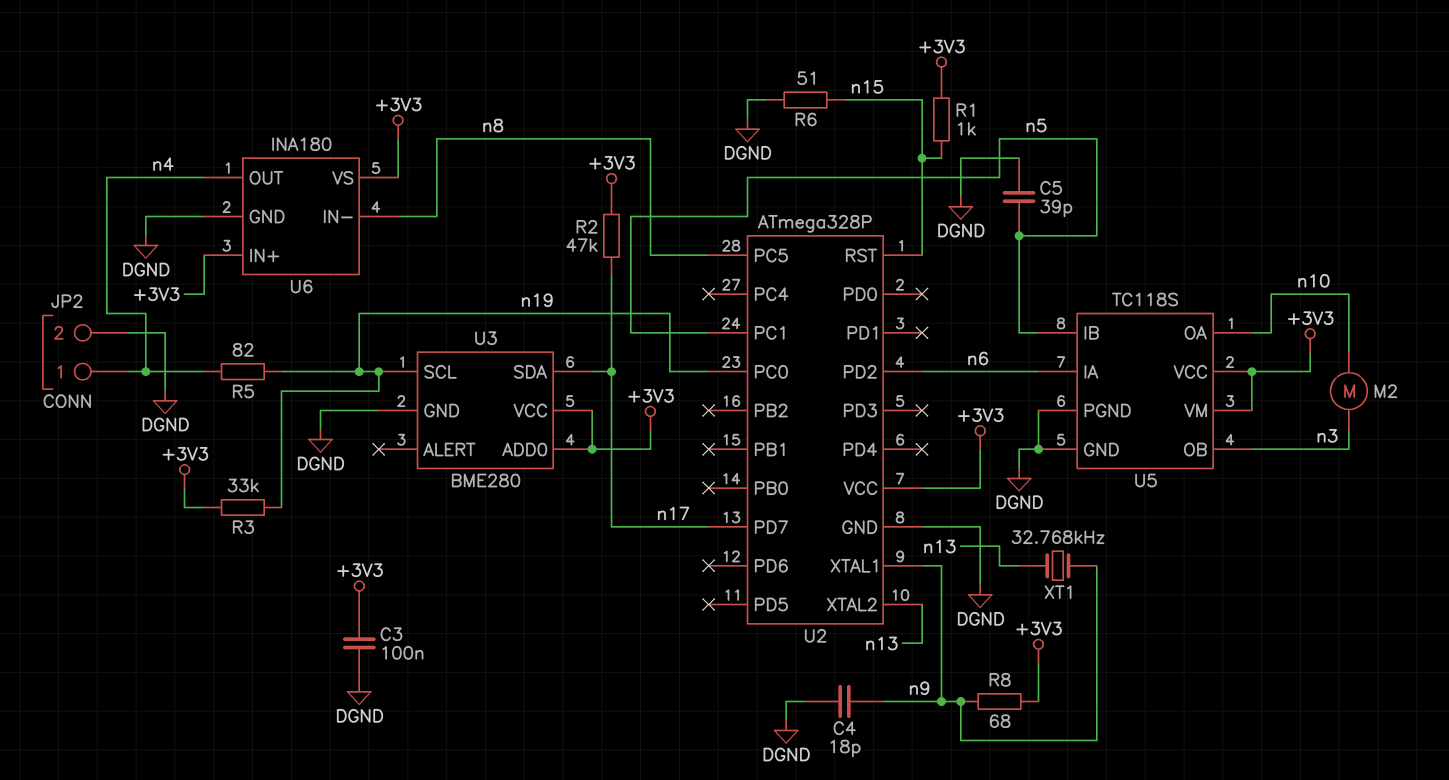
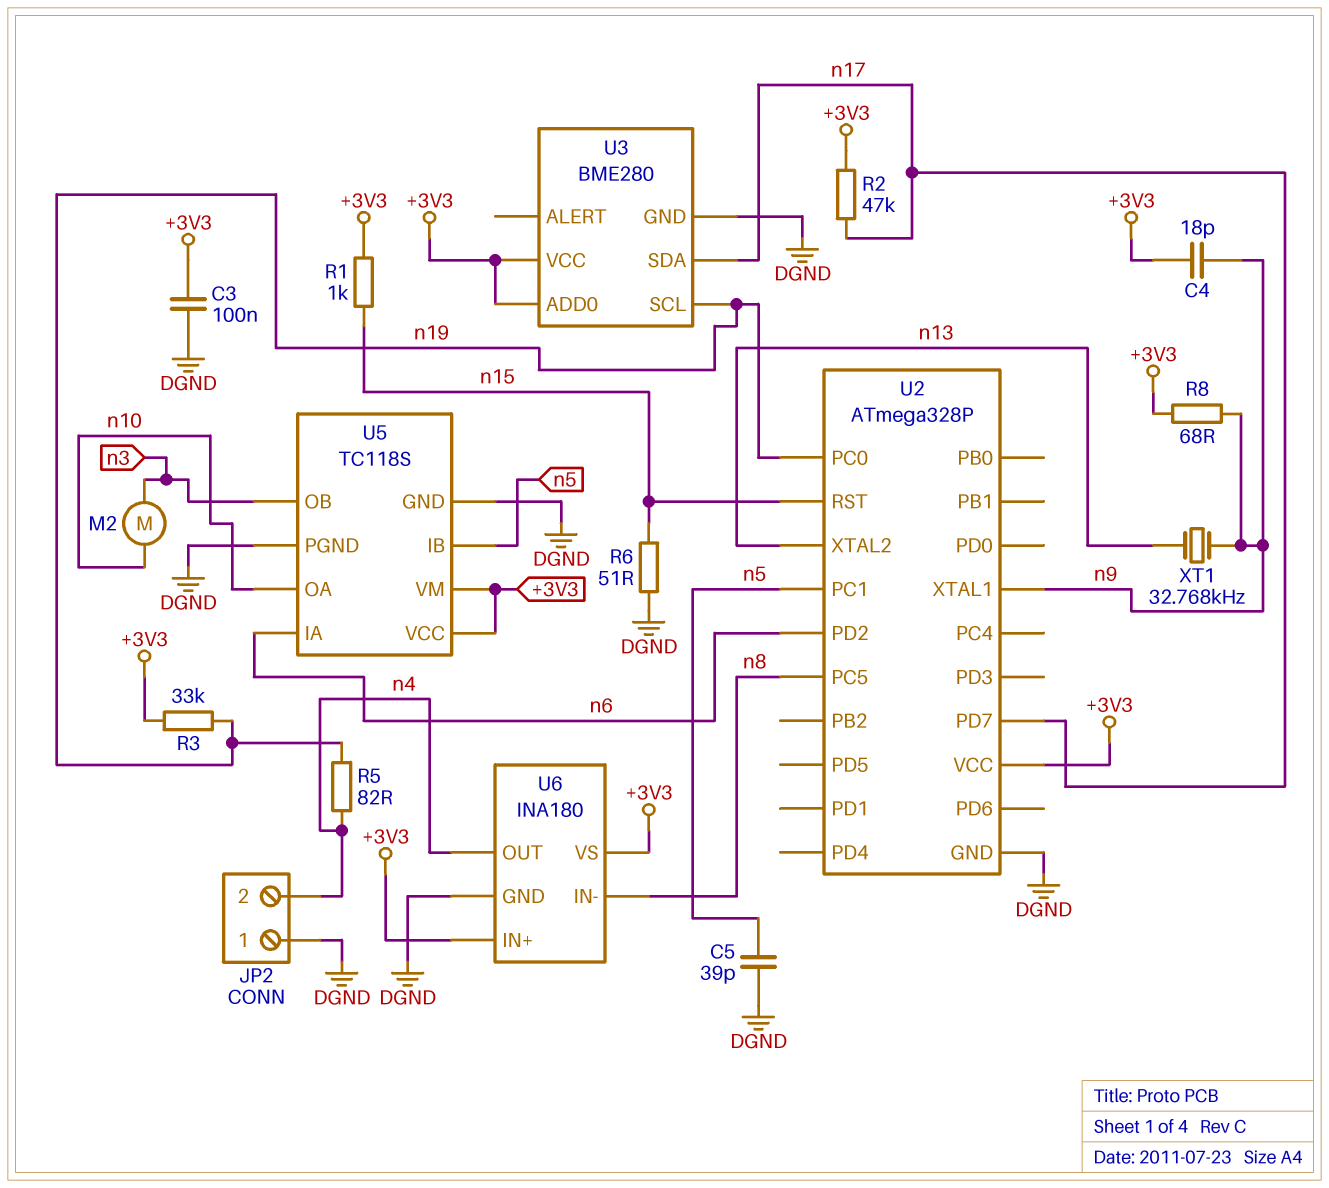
C4: 18pF (DGND, n9) -> 18pF (+3V3, n9)
JP2 pin 1: n4 -> DGND
JP2 pin 2: DGND -> n4

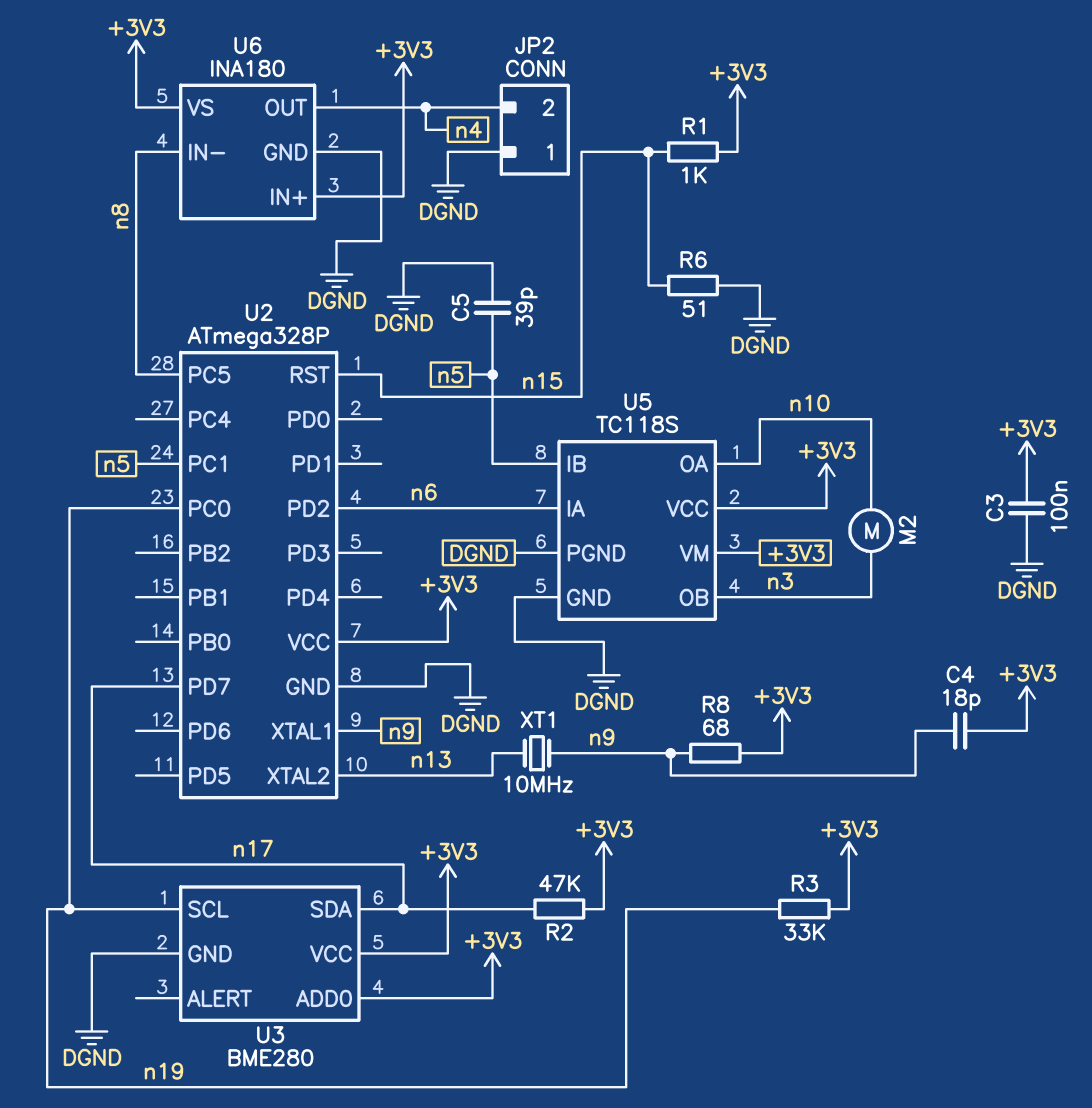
R5: 82 (n4, n19) -> none
XT1: 32.768kHz (n9, n13) -> 10MHz (n9, n13)

